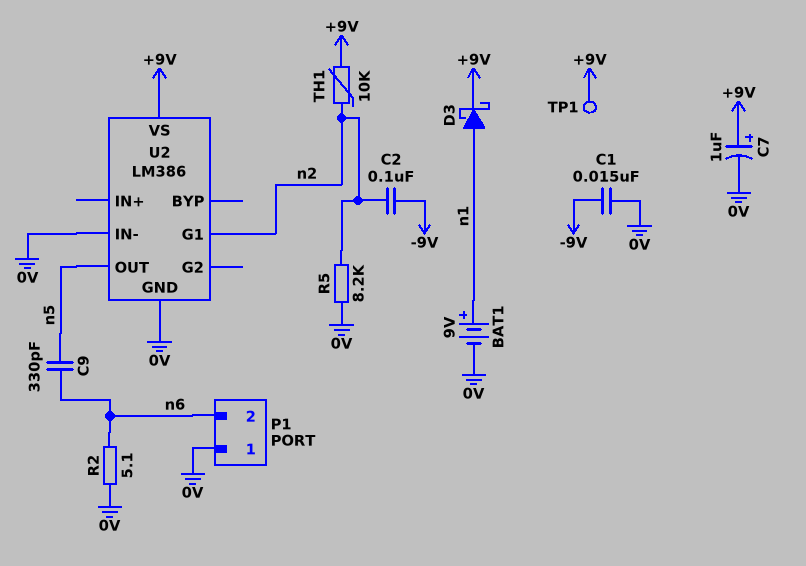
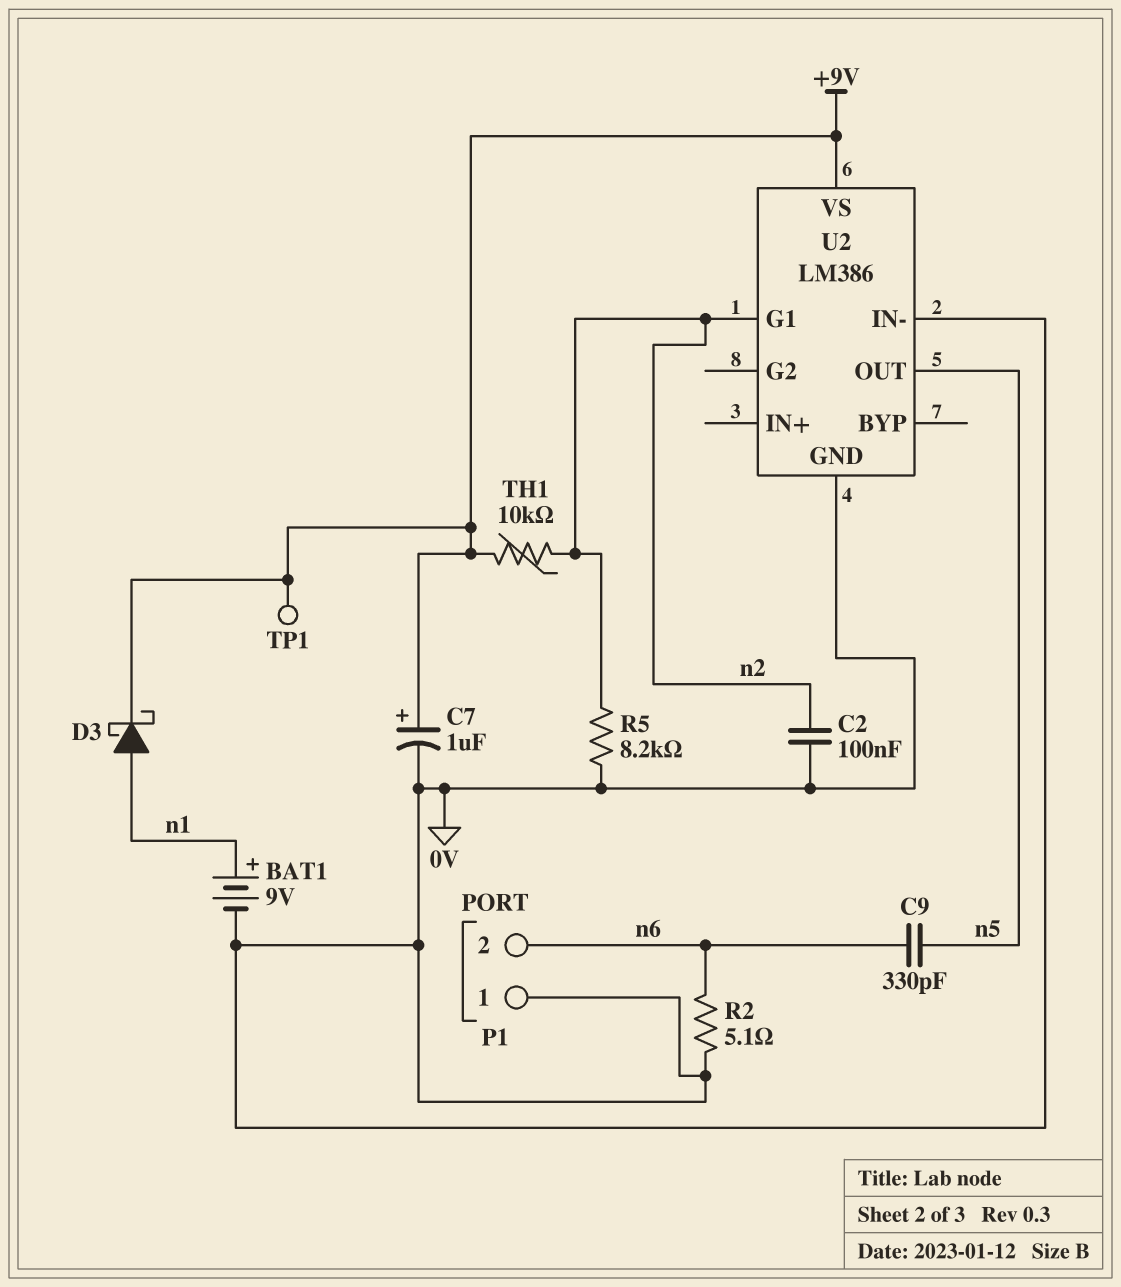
C1: 15nF (-9V, 0V) -> none
C2: 100nF (-9V, n2) -> 100nF (0V, n2)

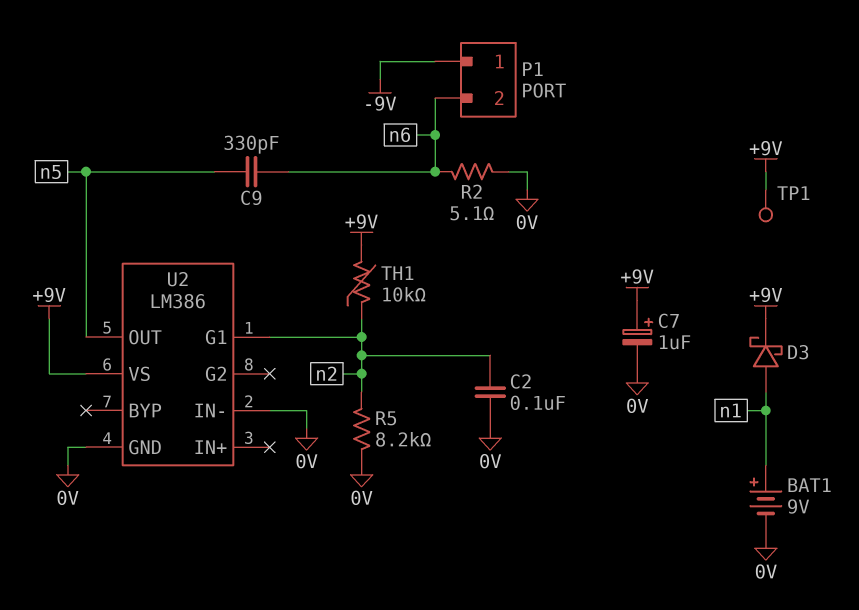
P1 pin 1: 0V -> -9V

